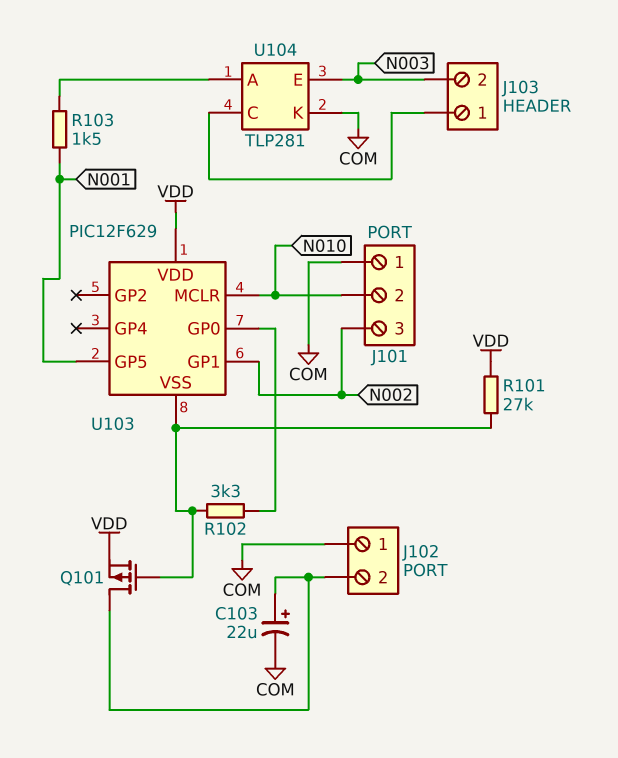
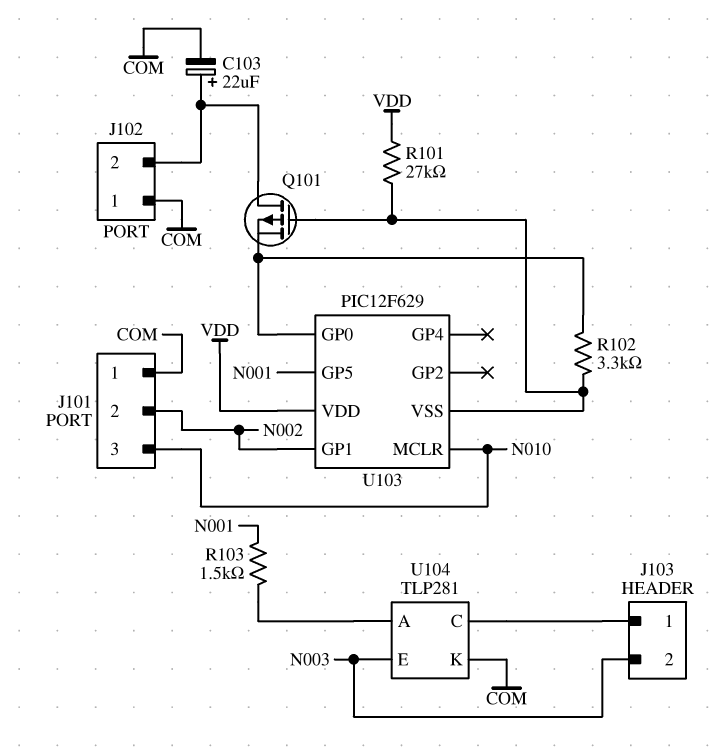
J101 pin 2: N010 -> N002
J101 pin 3: N002 -> N010
Q101: PMOS (G U103/VSS, D J102/2, S VDD) -> PMOS (G U103/VSS, D J102/2, S U103/GP0)

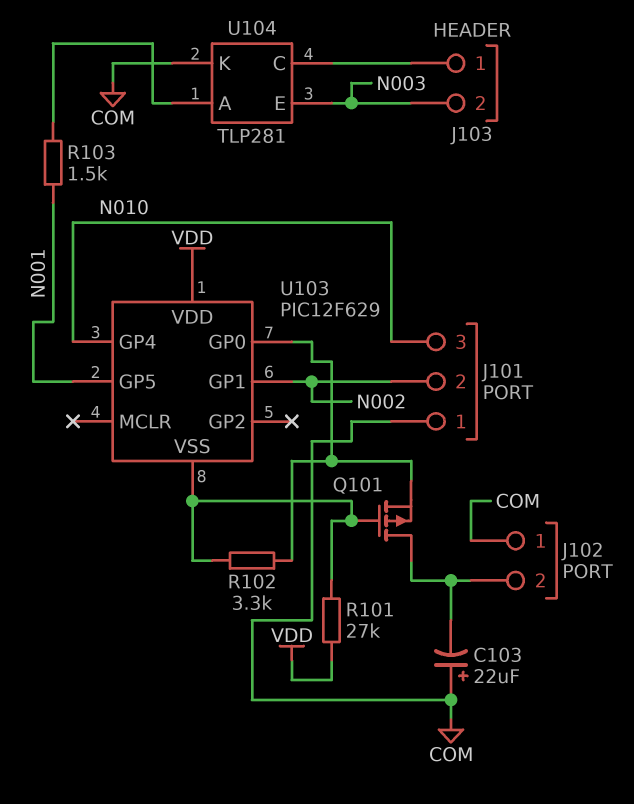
C103: 22uF (plus J102/2, minus COM) -> 22uF (plus COM, minus J102/2)
U103 pin GP4: none -> N010
U103 pin MCLR: N010 -> none

